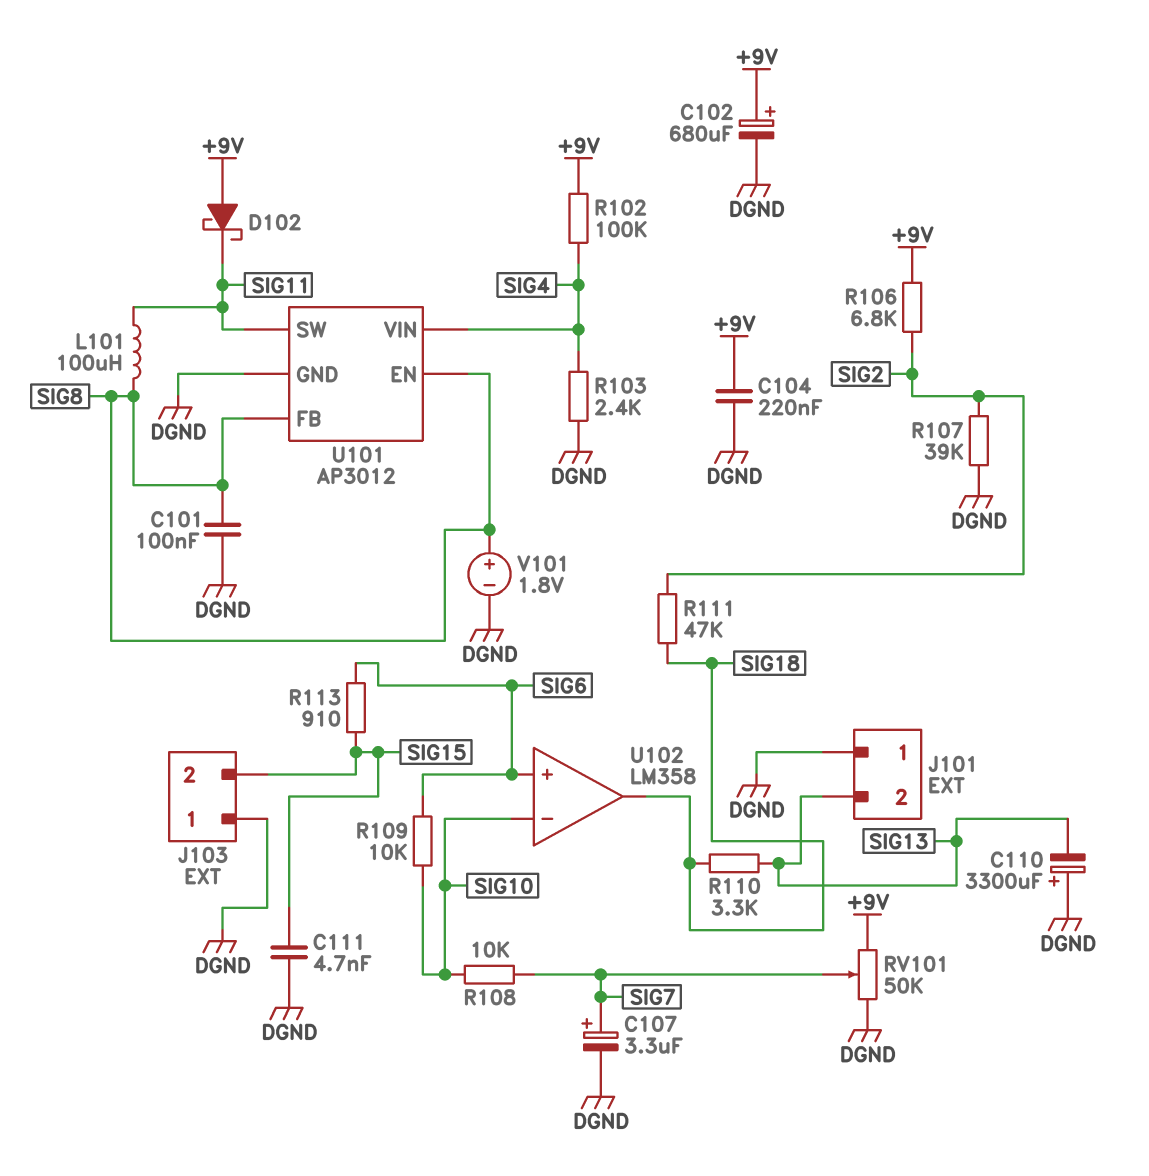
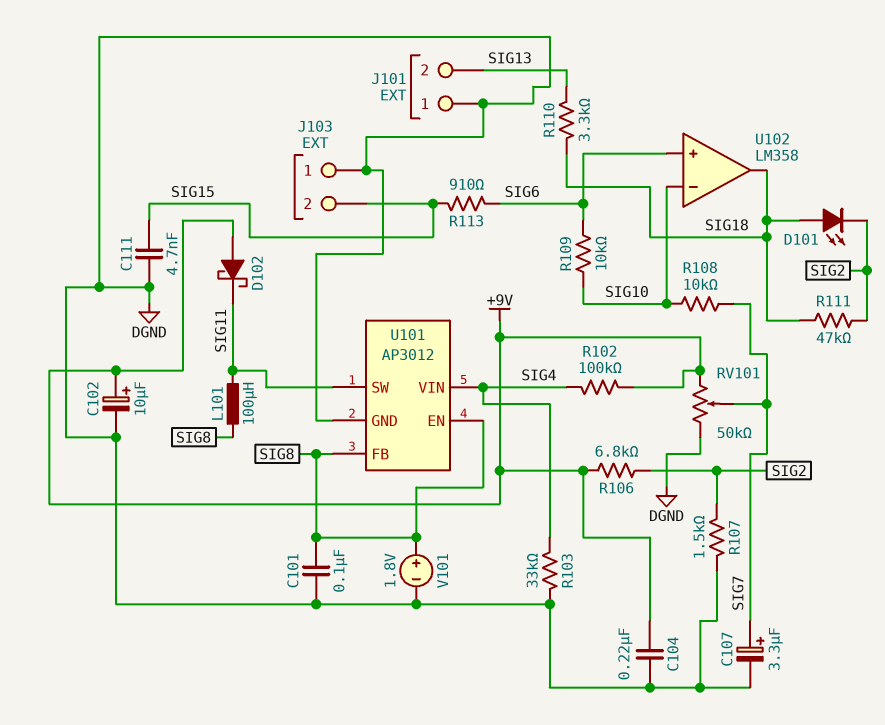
C102: 680uF (plus +9V, minus DGND) -> 10uF (plus +9V, minus DGND)
C110: 3300uF (plus DGND, minus SIG13) -> none
D101: none -> LED (A SIG18, K SIG2)
R103: 2.4k (DGND, SIG4) -> 33k (DGND, SIG4)
R107: 39k (DGND, SIG2) -> 1.5k (DGND, SIG2)

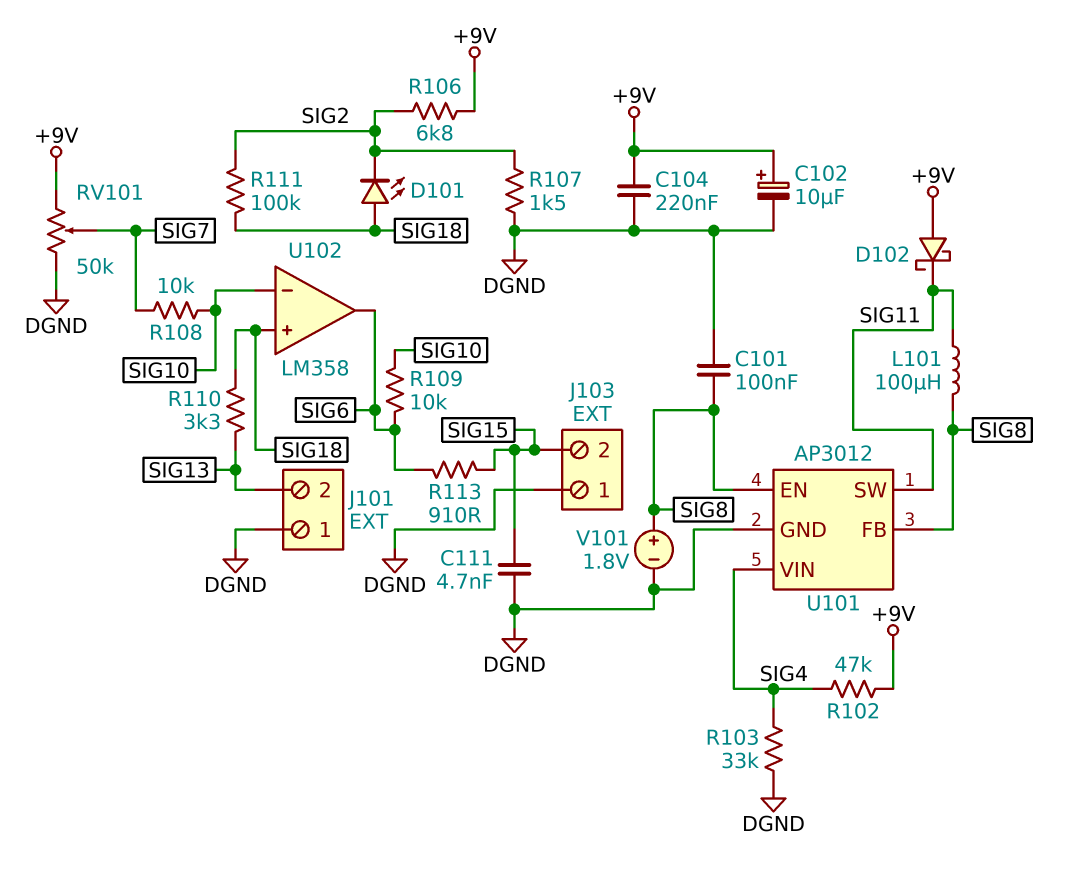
C107: 3.3uF (plus SIG7, minus DGND) -> none
R102: 100k (+9V, SIG4) -> 47k (+9V, SIG4)
R111: 47k (SIG2, SIG18) -> 100k (SIG2, SIG18)
U102 pin in+: SIG6 -> SIG18
U102 pin out: SIG18 -> SIG6

